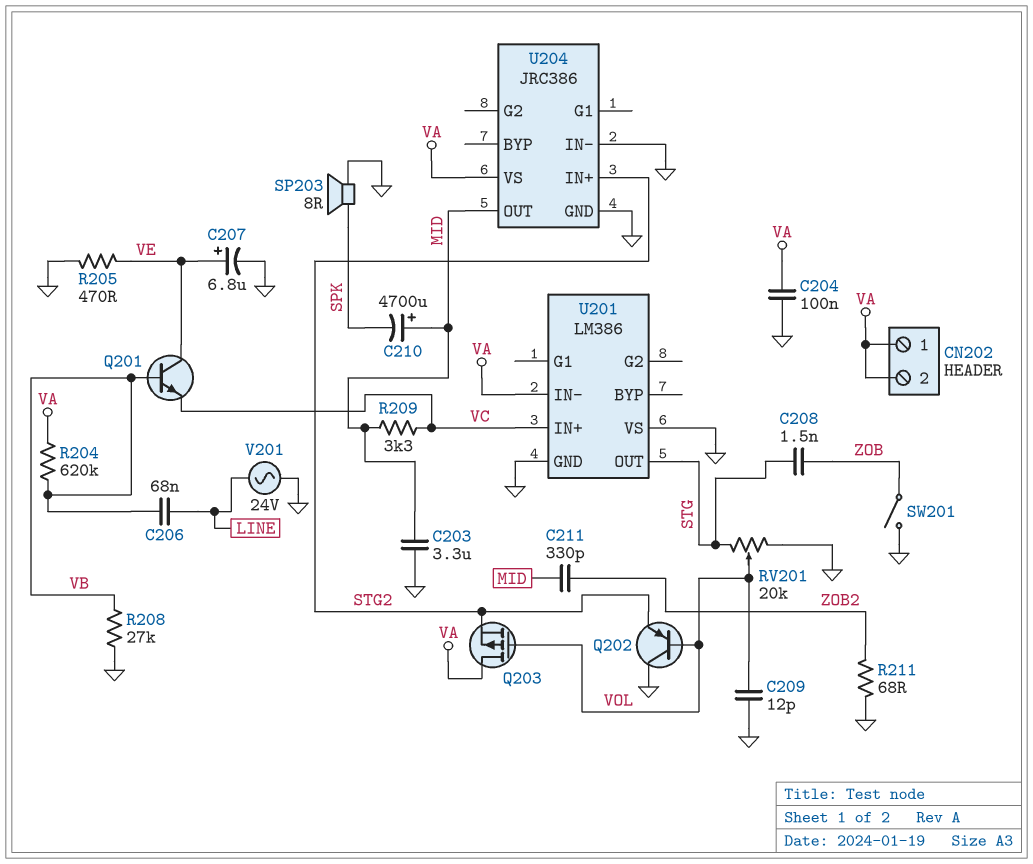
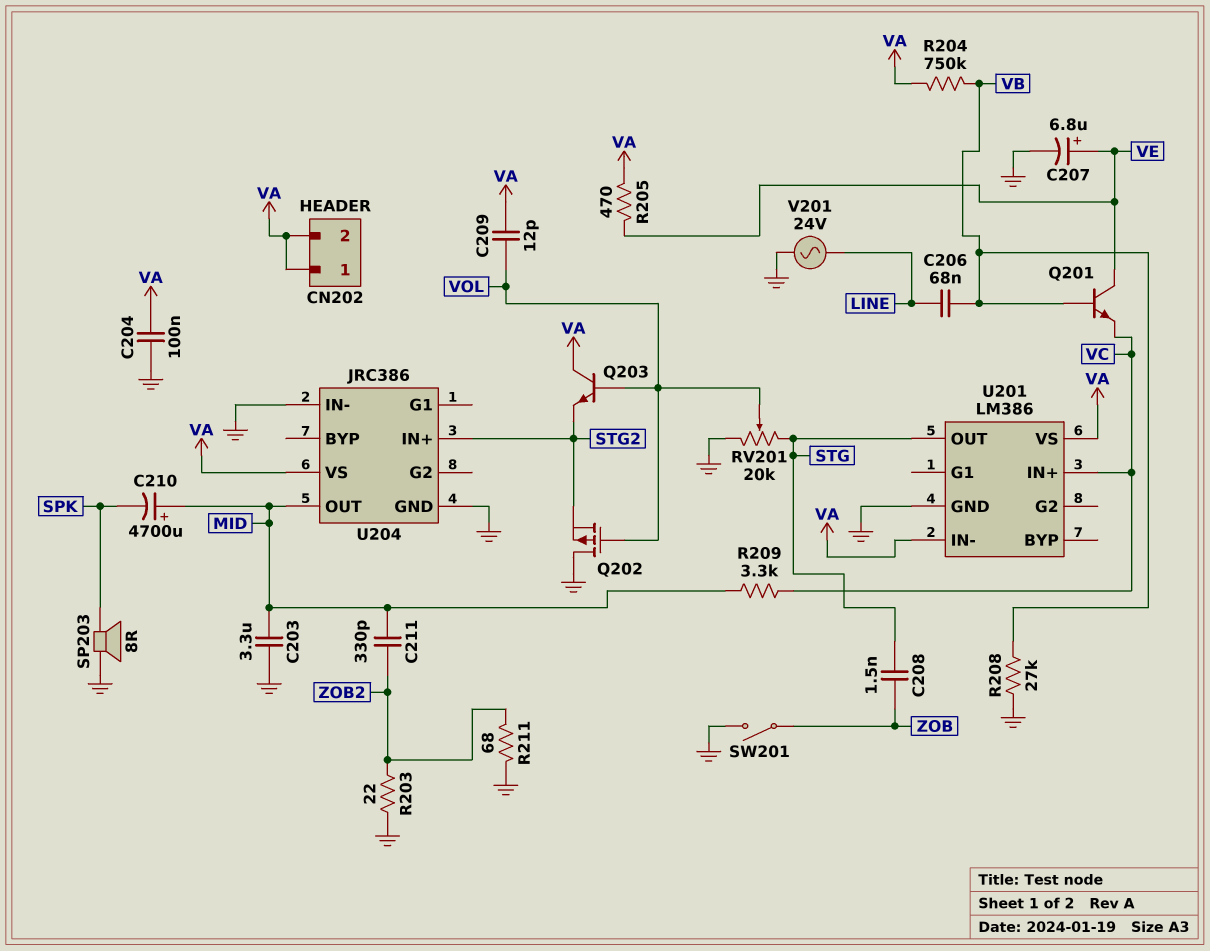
C209: 12pF (GND, VOL) -> 12pF (VA, VOL)
Q202: PNP (B VOL, C GND, E STG2) -> PMOS (G VOL, D GND, S STG2)
Q203: PMOS (G VOL, D VA, S STG2) -> NPN (B VOL, C VA, E STG2)
R203: none -> 22 (GND, ZOB2)
R204: 620k (VA, VB) -> 750k (VA, VB)
R205: 470 (GND, VE) -> 470 (VA, VE)
U201 pin VS: GND -> VA

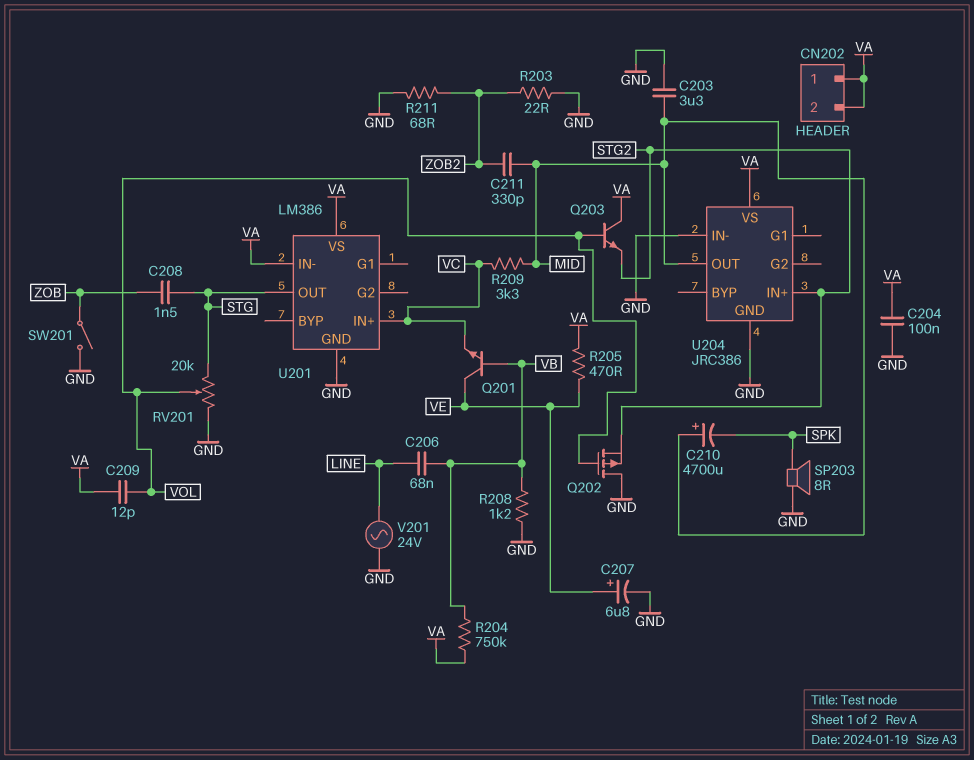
R208: 27k (GND, VB) -> 1.2k (GND, VB)

